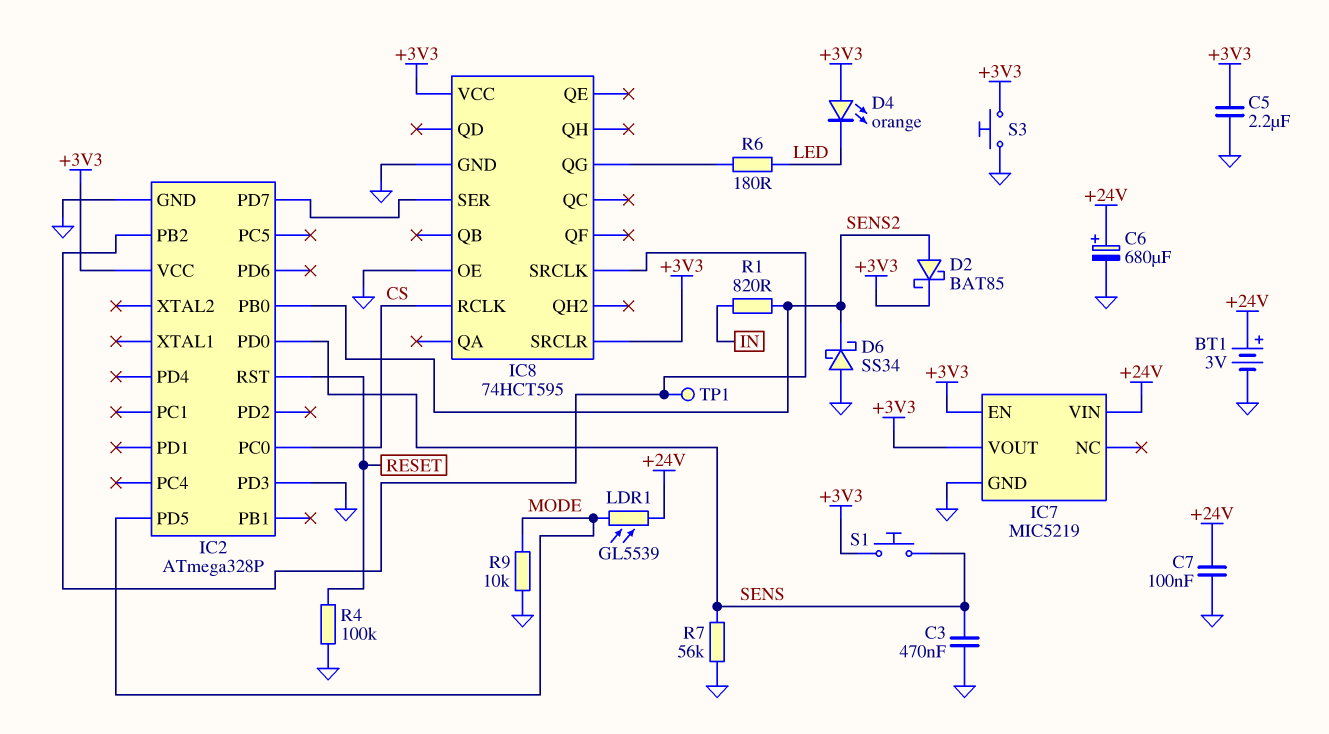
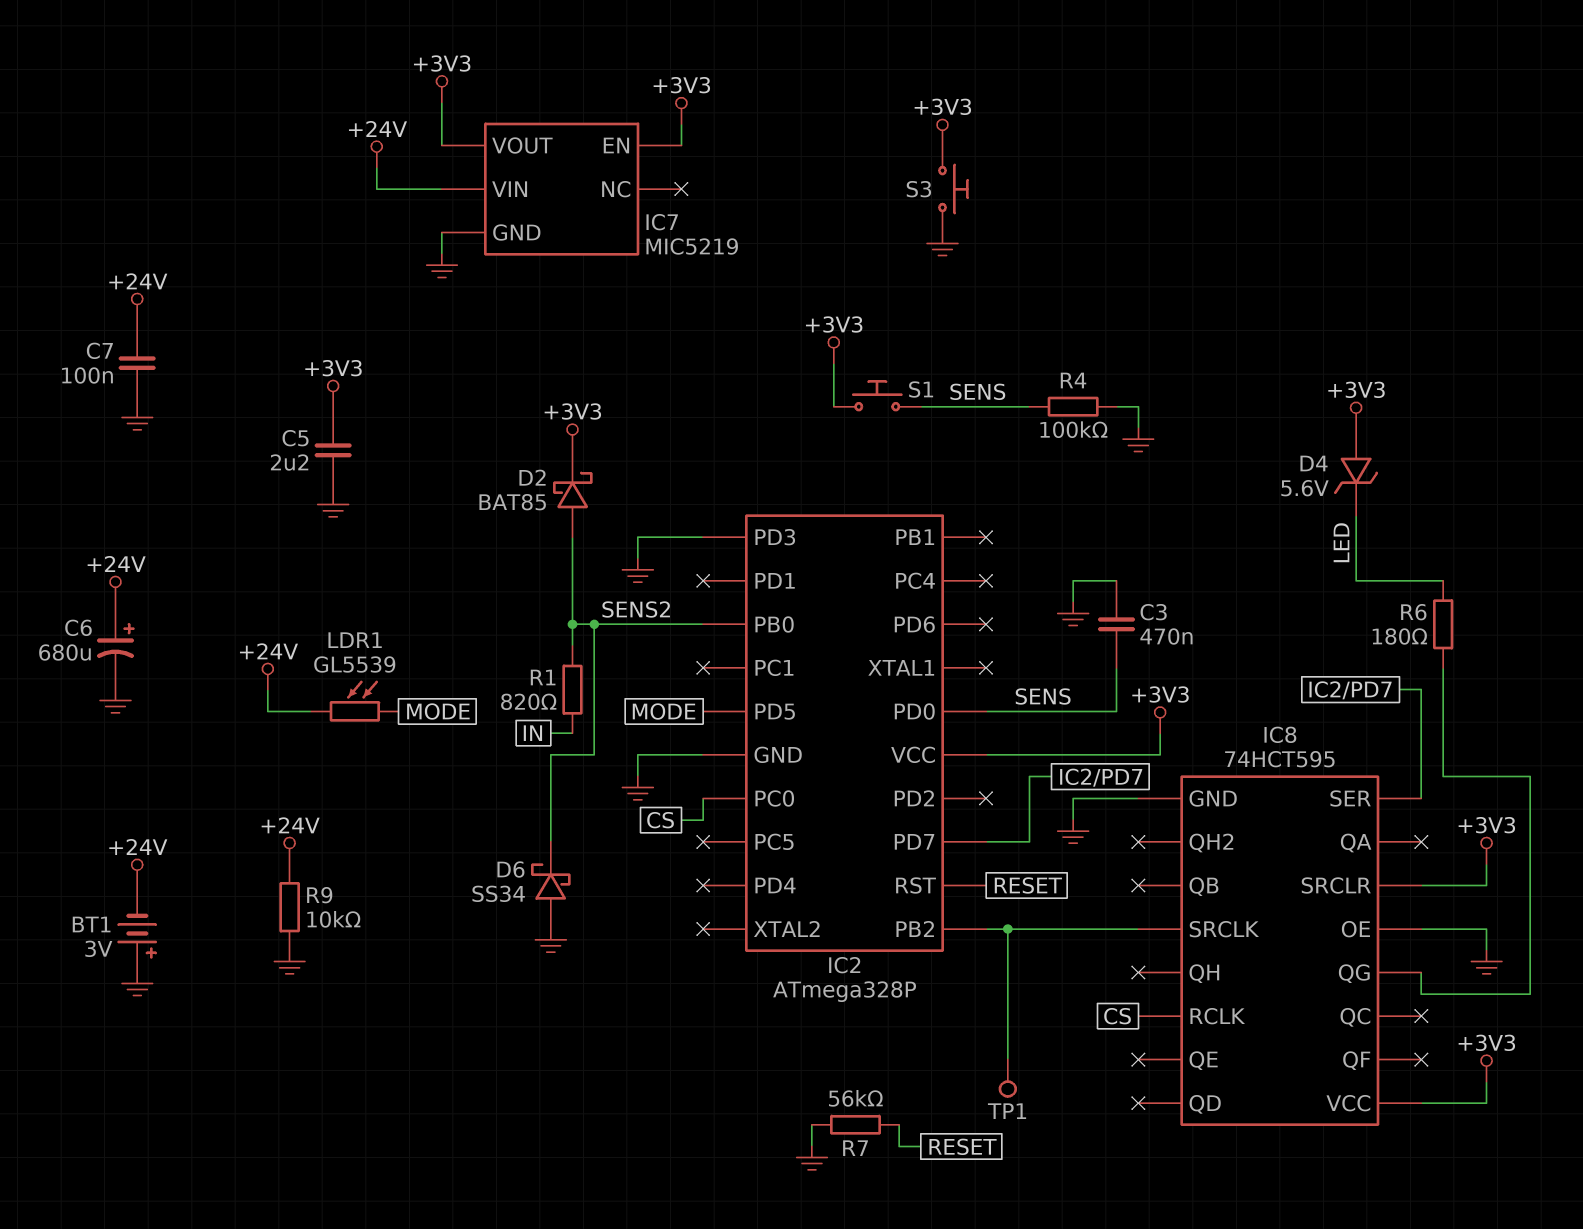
BT1: 3V (plus +24V, minus GND) -> 3V (plus GND, minus +24V)
D4: LED orange (A +3V3, K LED) -> zener 5.6V (A +3V3, K LED)
R4: 100k (GND, RESET) -> 100k (GND, SENS)
R7: 56k (GND, SENS) -> 56k (GND, RESET)
R9: 10k (GND, MODE) -> 10k (+24V, GND)

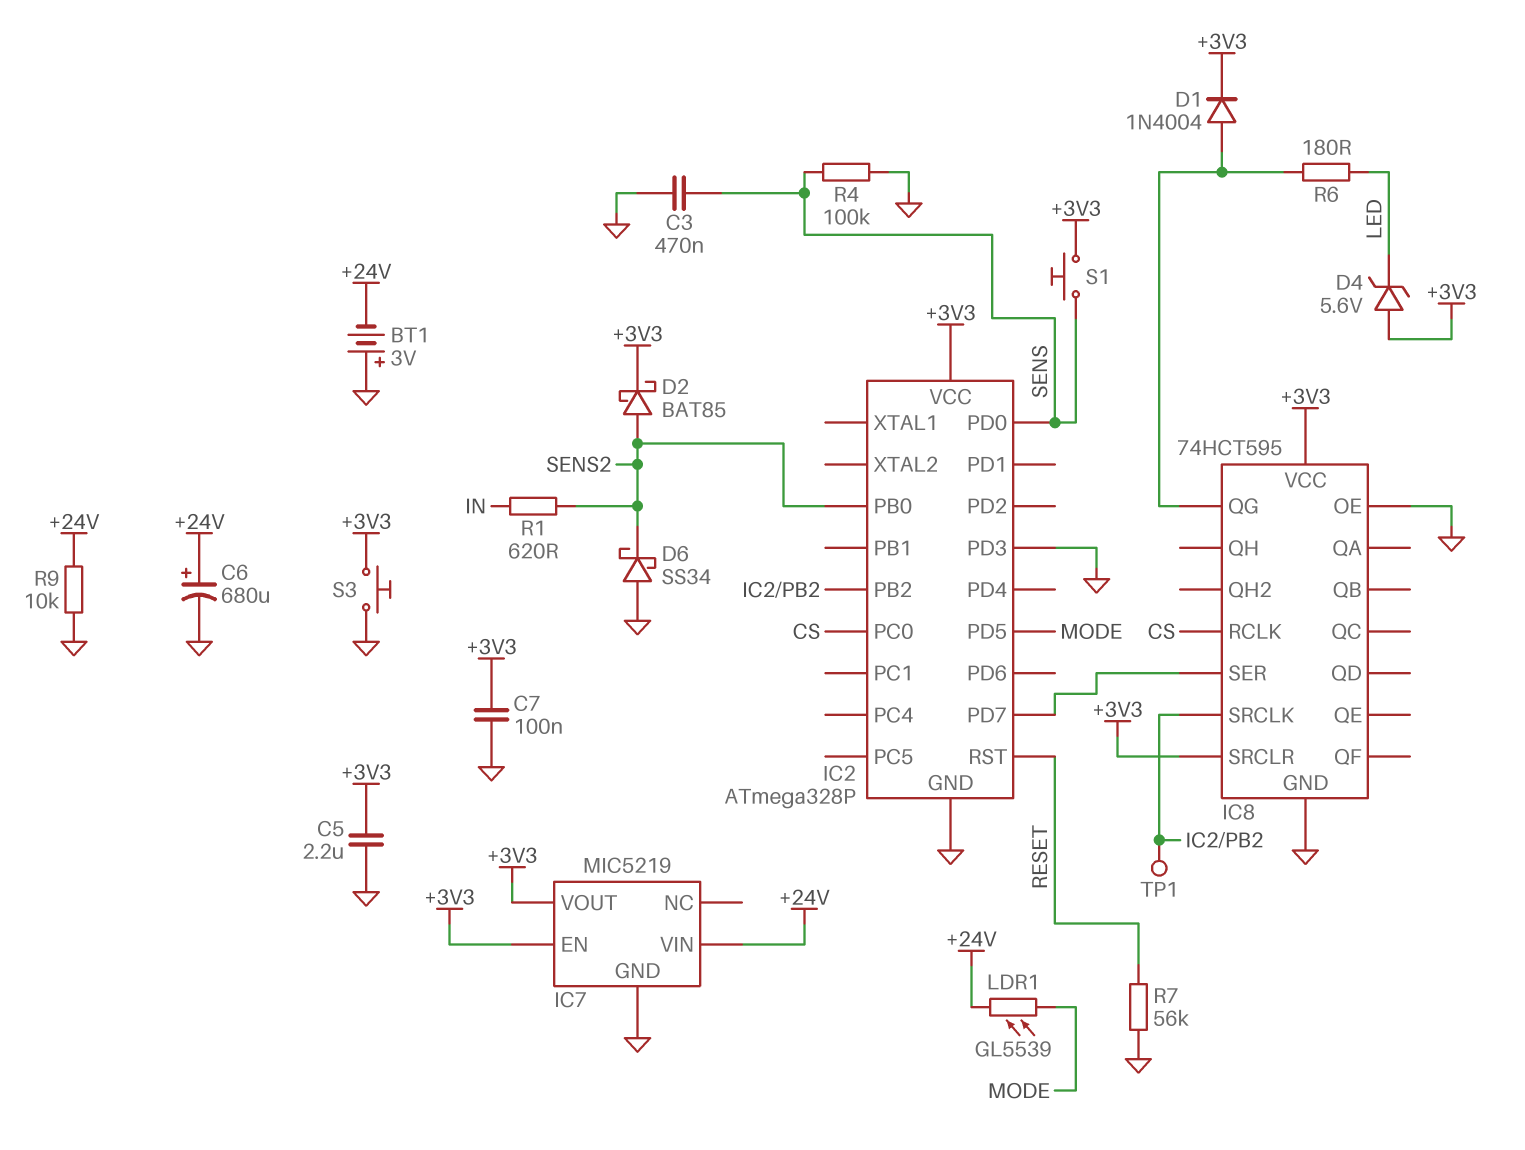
C7: 100nF (+24V, GND) -> 100nF (+3V3, GND)
D1: none -> diode 1N4004 (A IC8/QG, K +3V3)
R1: 820 (IN, SENS2) -> 620 (IN, SENS2)

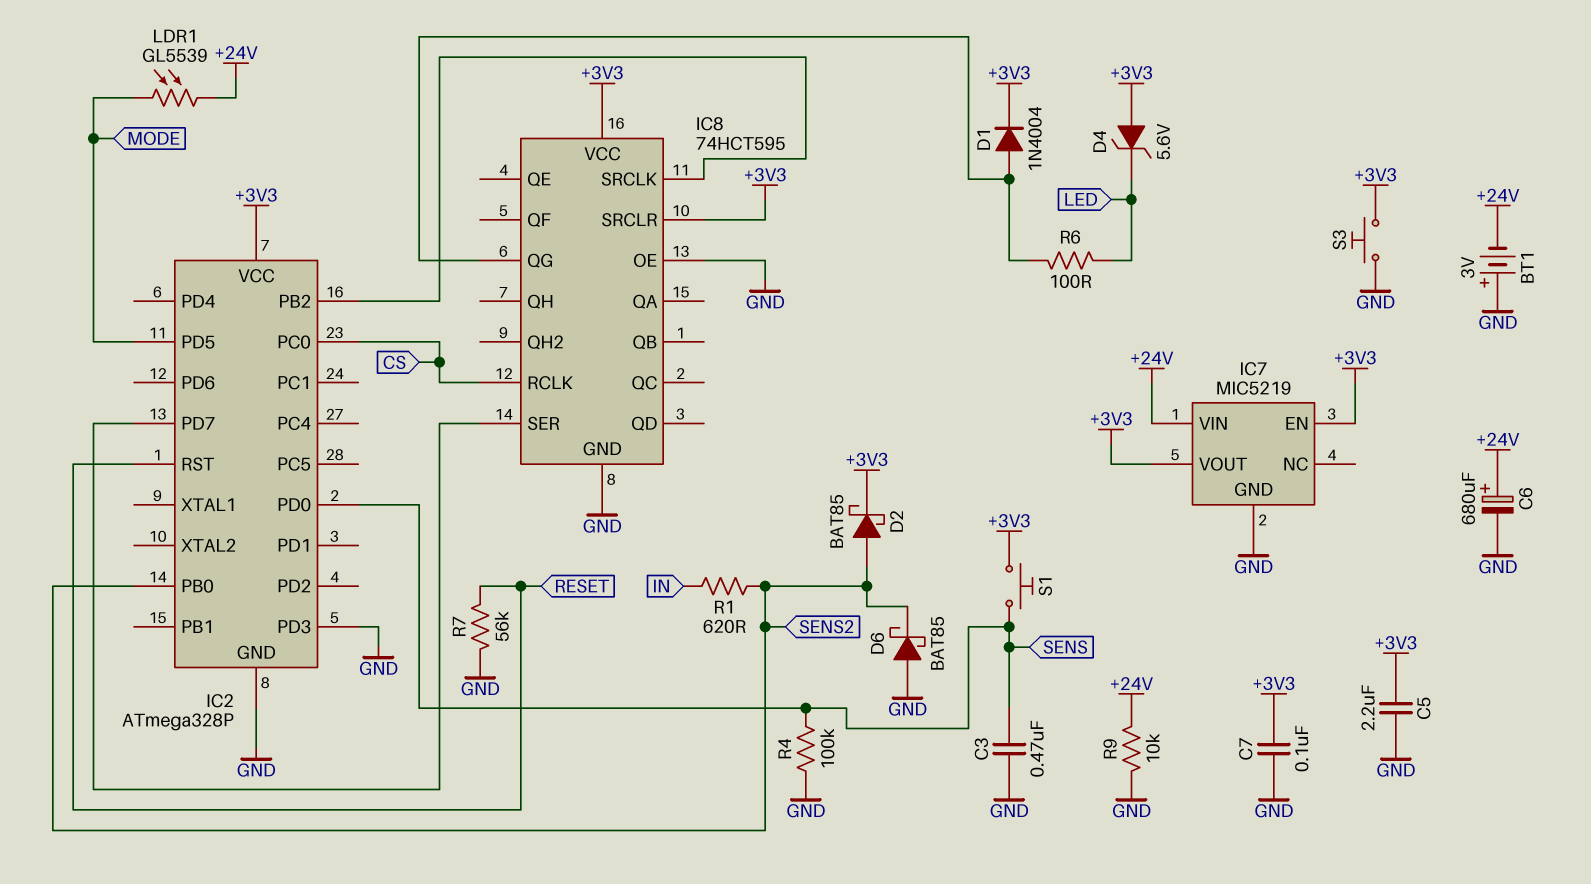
D6: schottky SS34 (A GND, K SENS2) -> schottky BAT85 (A GND, K SENS2)
R6: 180 (IC8/QG, LED) -> 100 (IC8/QG, LED)
TP1: test point (IC2/PB2) -> none

